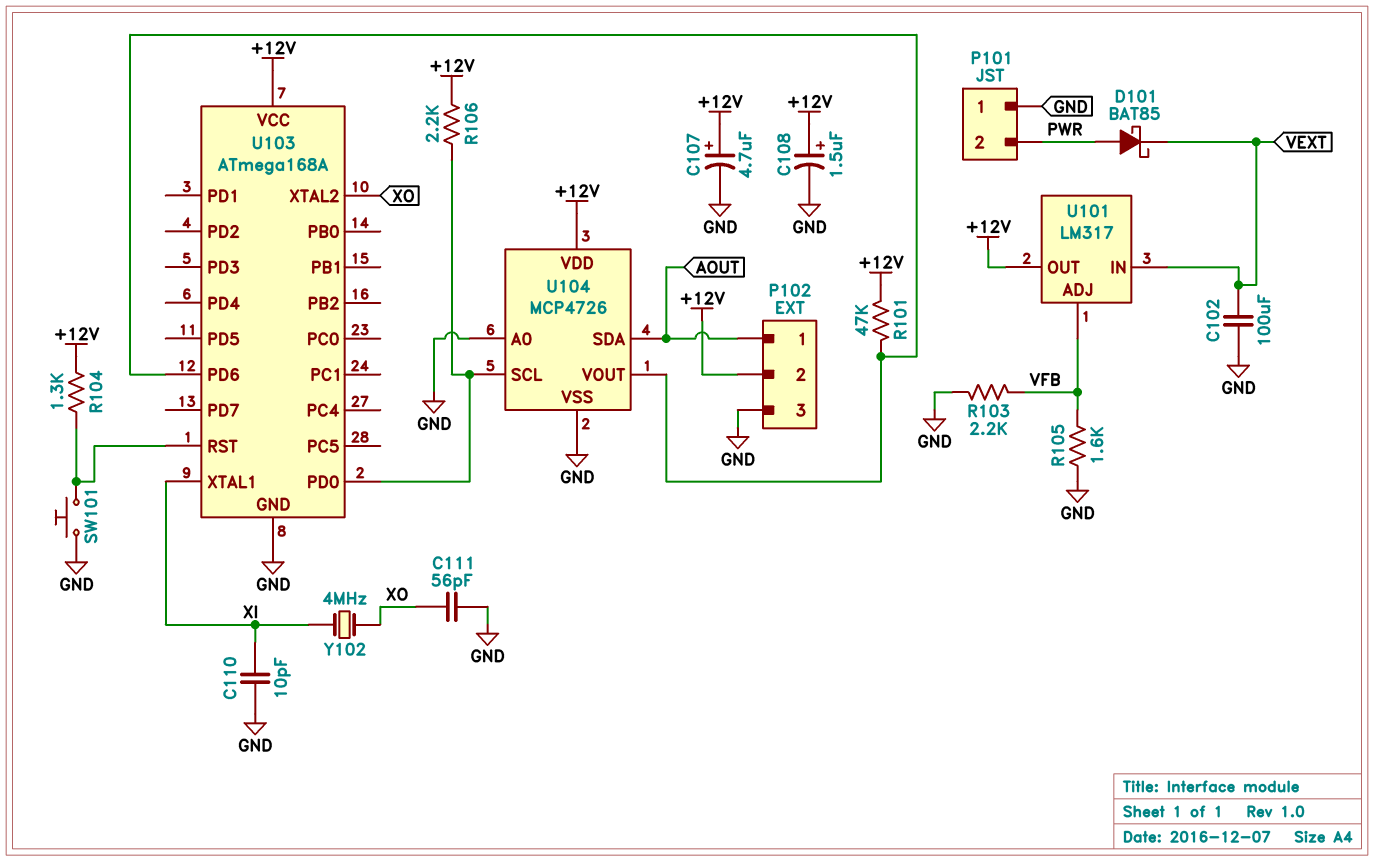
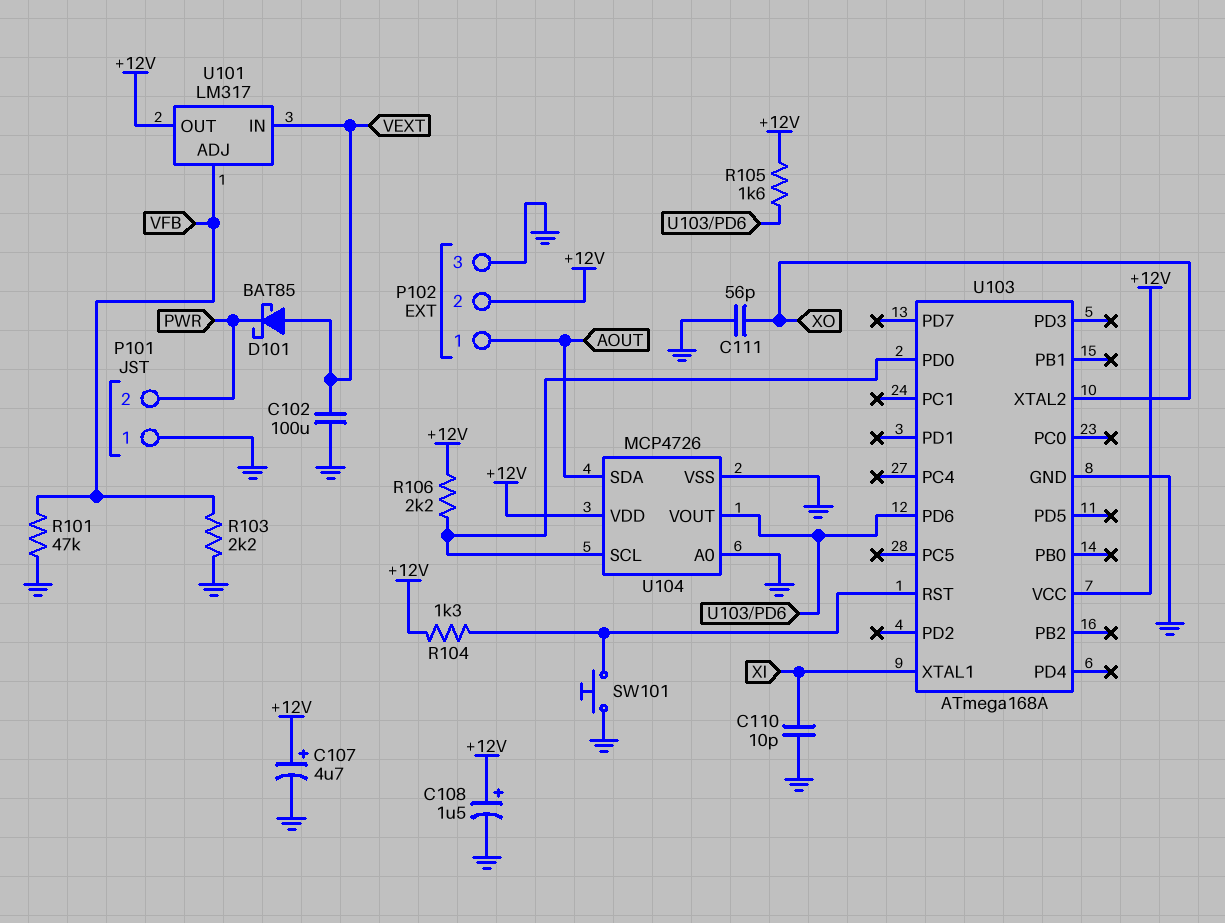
D101: schottky BAT85 (A PWR, K VEXT) -> schottky BAT85 (A VEXT, K PWR)
R101: 47k (+12V, U103/PD6) -> 47k (GND, VFB)
R105: 1.6k (GND, VFB) -> 1.6k (+12V, U103/PD6)
Y102: 4MHz (XI, XO) -> none

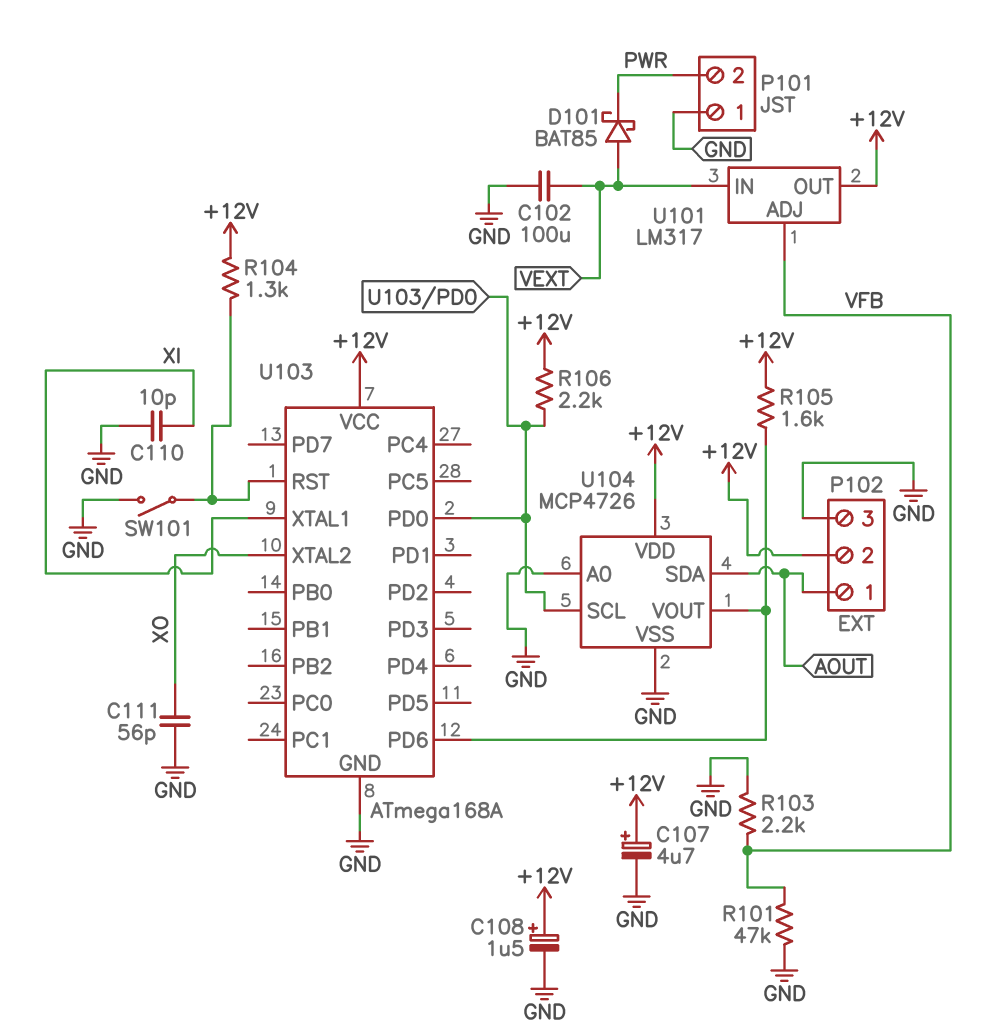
SW101: button (GND, U103/RST) -> switch (GND, U103/RST)

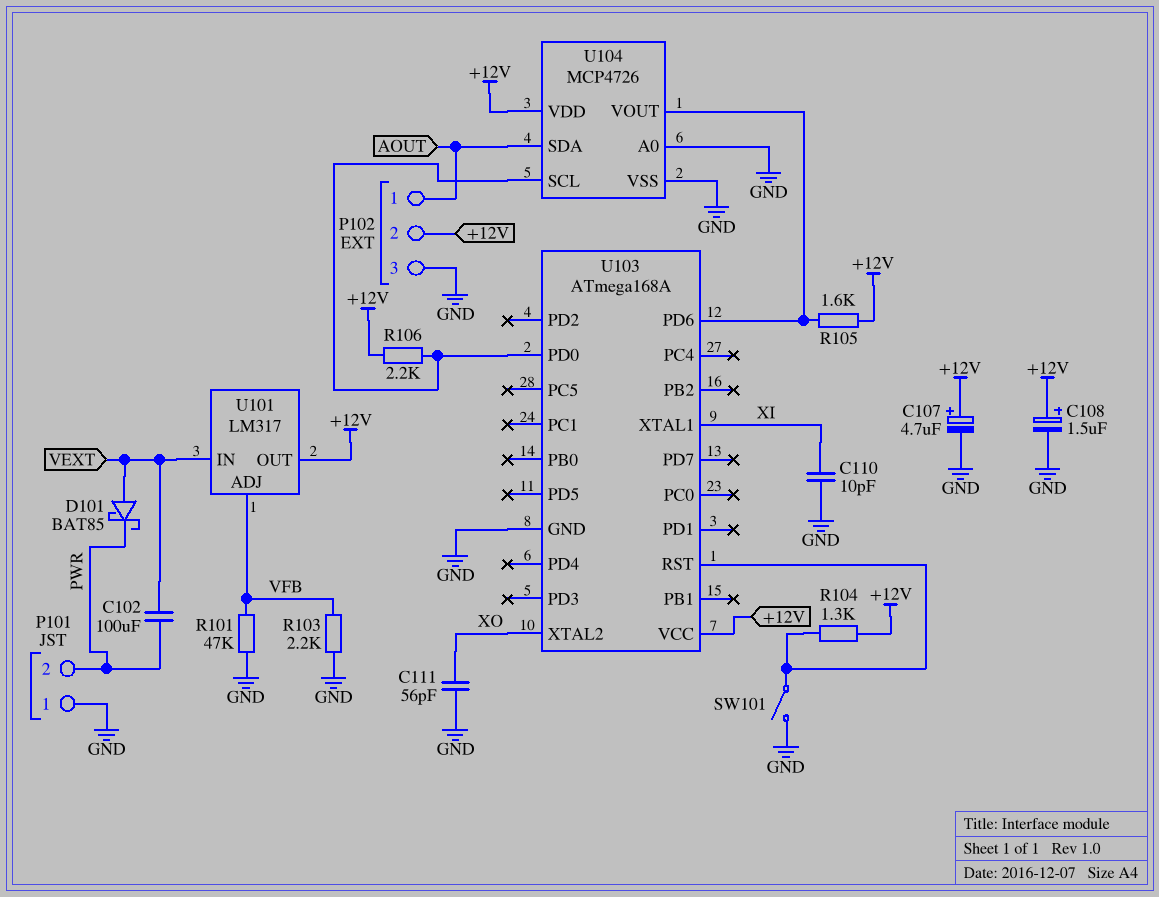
C102: 100uF (GND, VEXT) -> 100uF (PWR, VEXT)

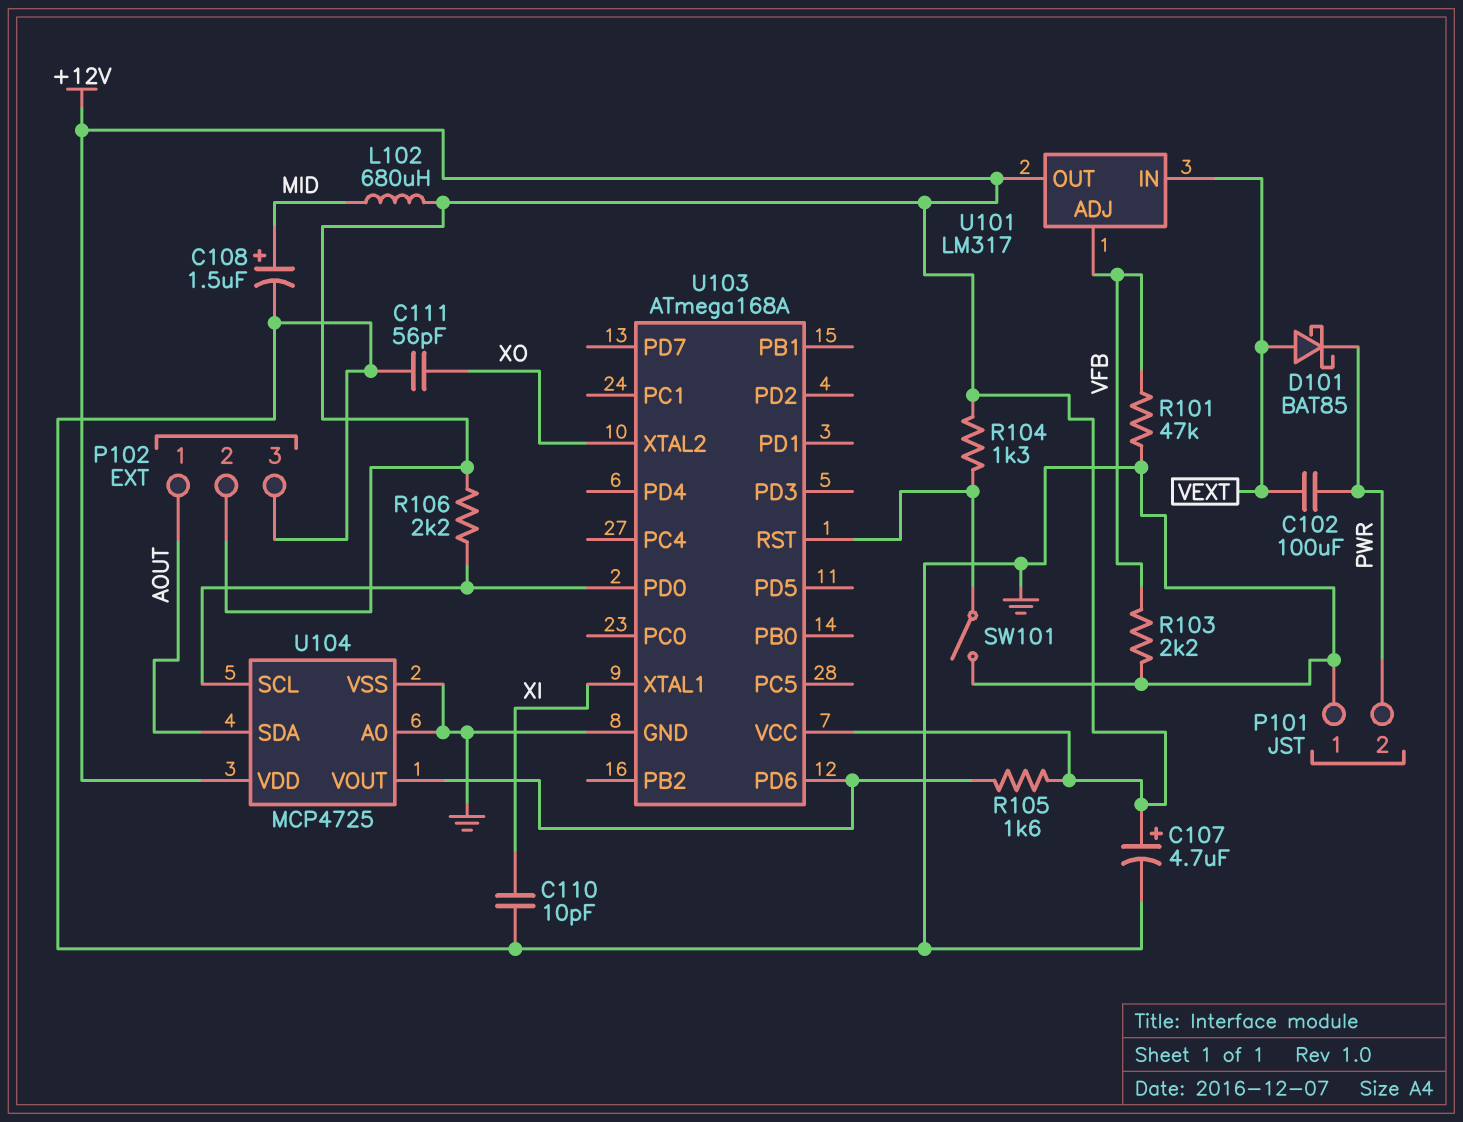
C108: 1.5uF (plus +12V, minus GND) -> 1.5uF (plus MID, minus GND)
L102: none -> 680uH (+12V, MID)
U104: MCP4726 -> MCP4725

